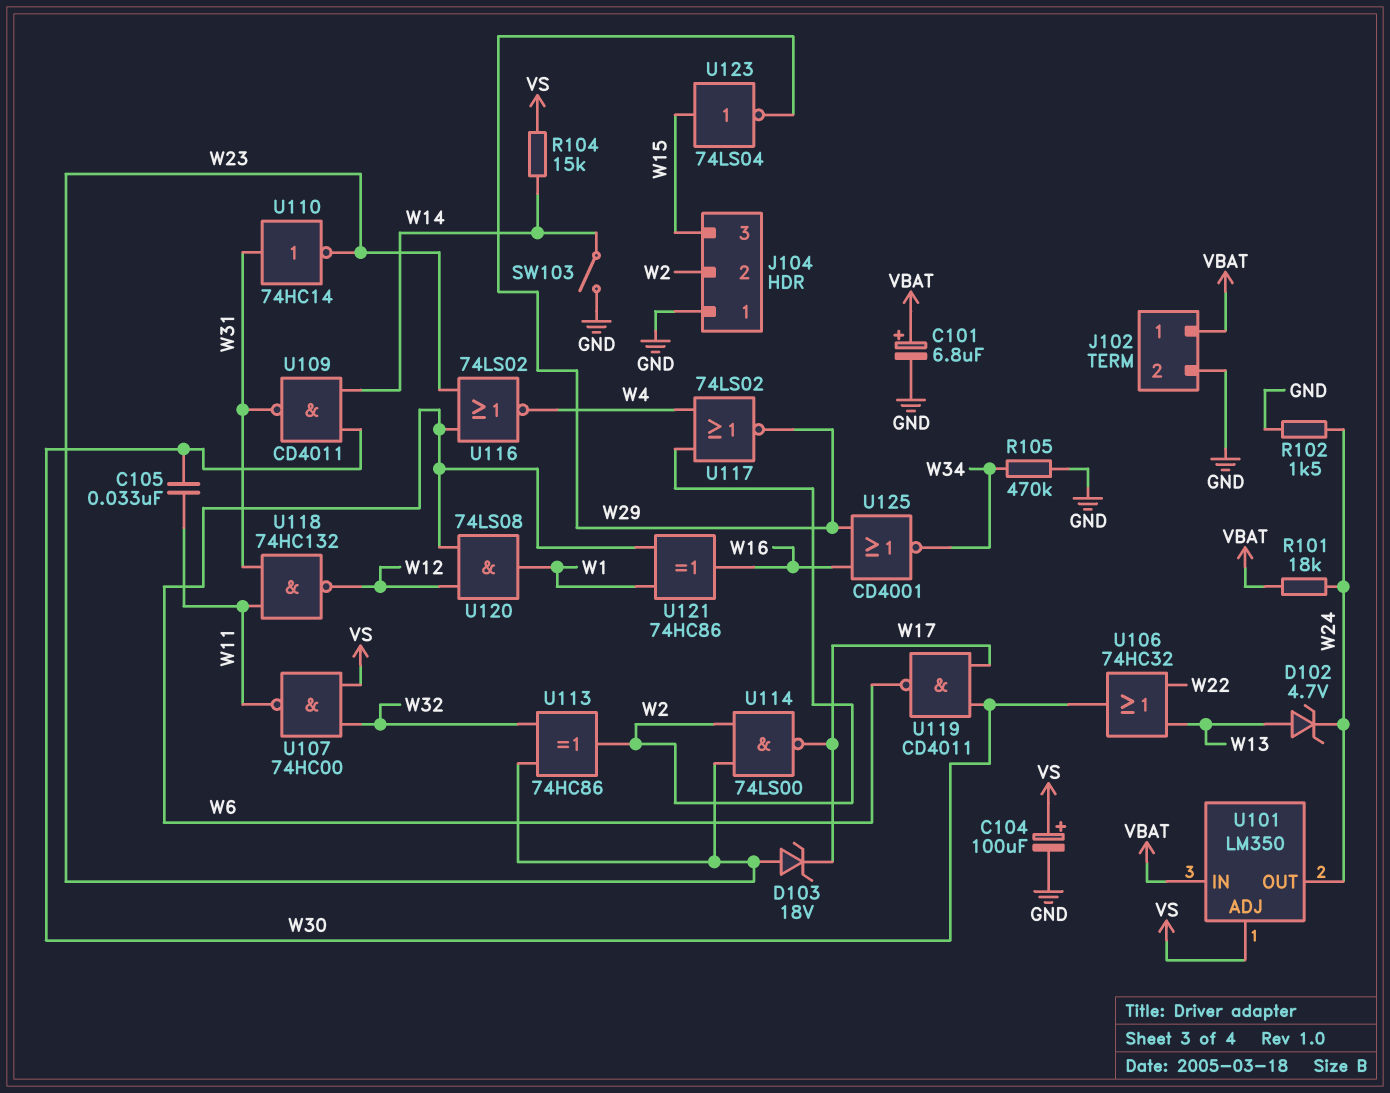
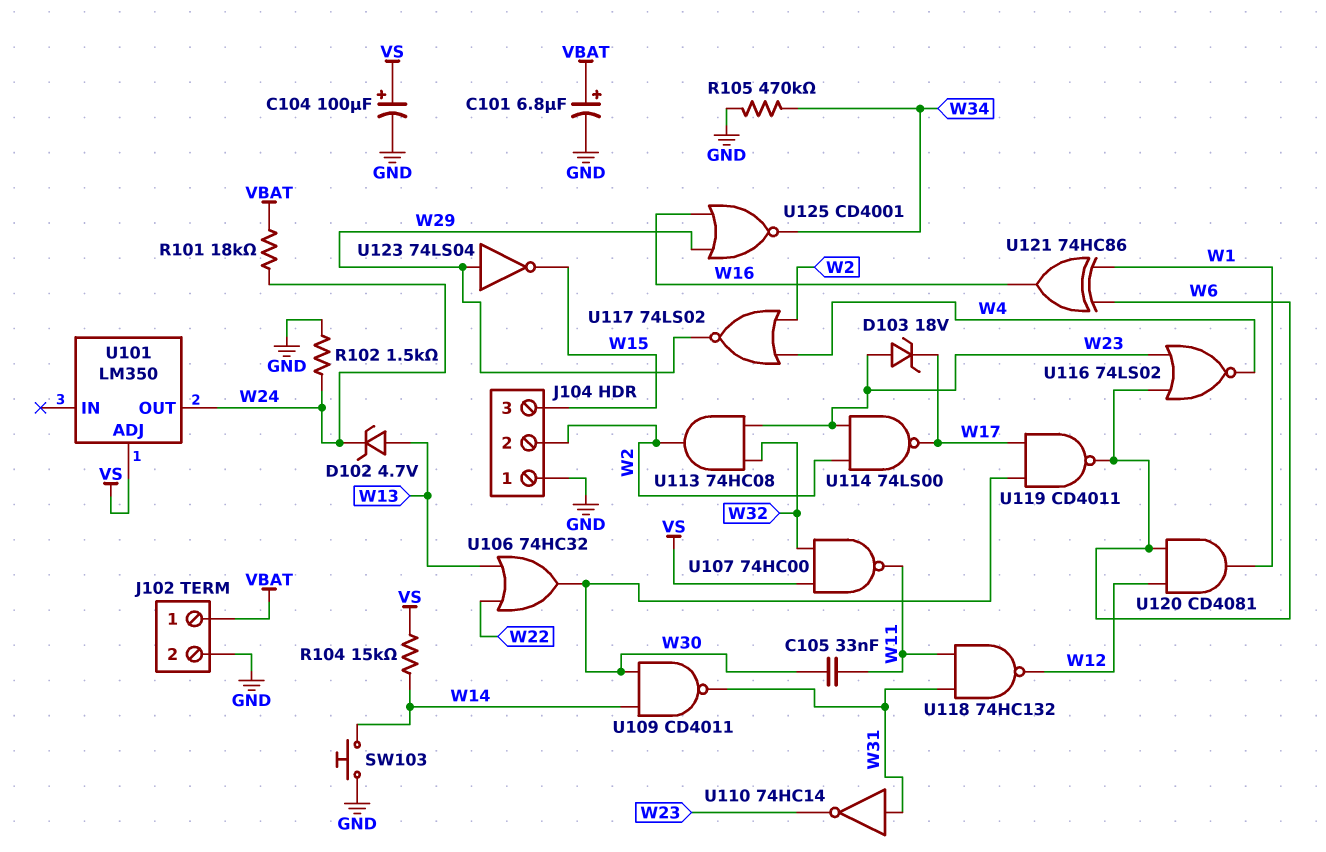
SW103: switch (GND, W14) -> button (GND, W14)
U101 pin IN: VBAT -> none
U113: XOR 74HC86 (in W23, in W32, out W2) -> AND 74HC08 (in W23, in W32, out W2)
U120: AND 74LS08 (in W6, in W12, out W1) -> AND CD4081 (in W6, in W12, out W1)
U123: NOT 74LS04 (in W15, out W29) -> NOT 74LS04 (in W29, out W15)

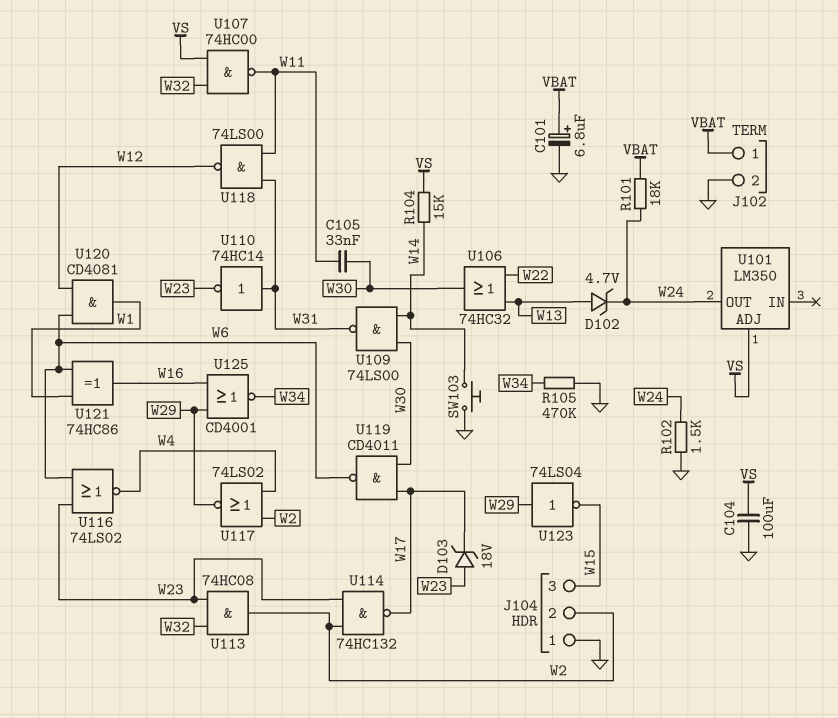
C104: 100uF (plus VS, minus GND) -> 100uF (GND, VS)
U109: NAND CD4011 (in W14, in W30, out W31) -> NAND 74LS00 (in W14, in W30, out W31)
U114: NAND 74LS00 (in W2, in W23, out W17) -> NAND 74HC132 (in W2, in W23, out W17)
U118: NAND 74HC132 (in W11, in W31, out W12) -> NAND 74LS00 (in W11, in W31, out W12)

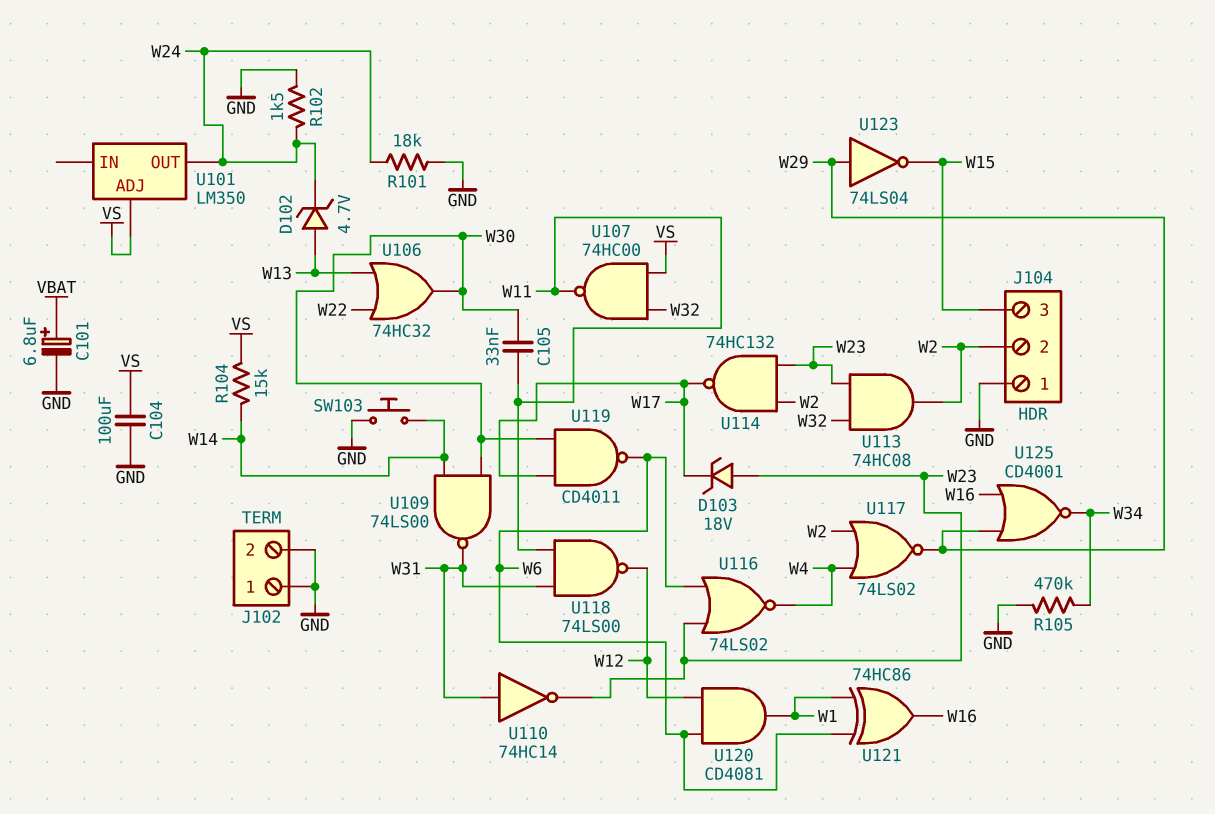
J102 pin 1: VBAT -> GND
R101: 18k (VBAT, W24) -> 18k (GND, W24)

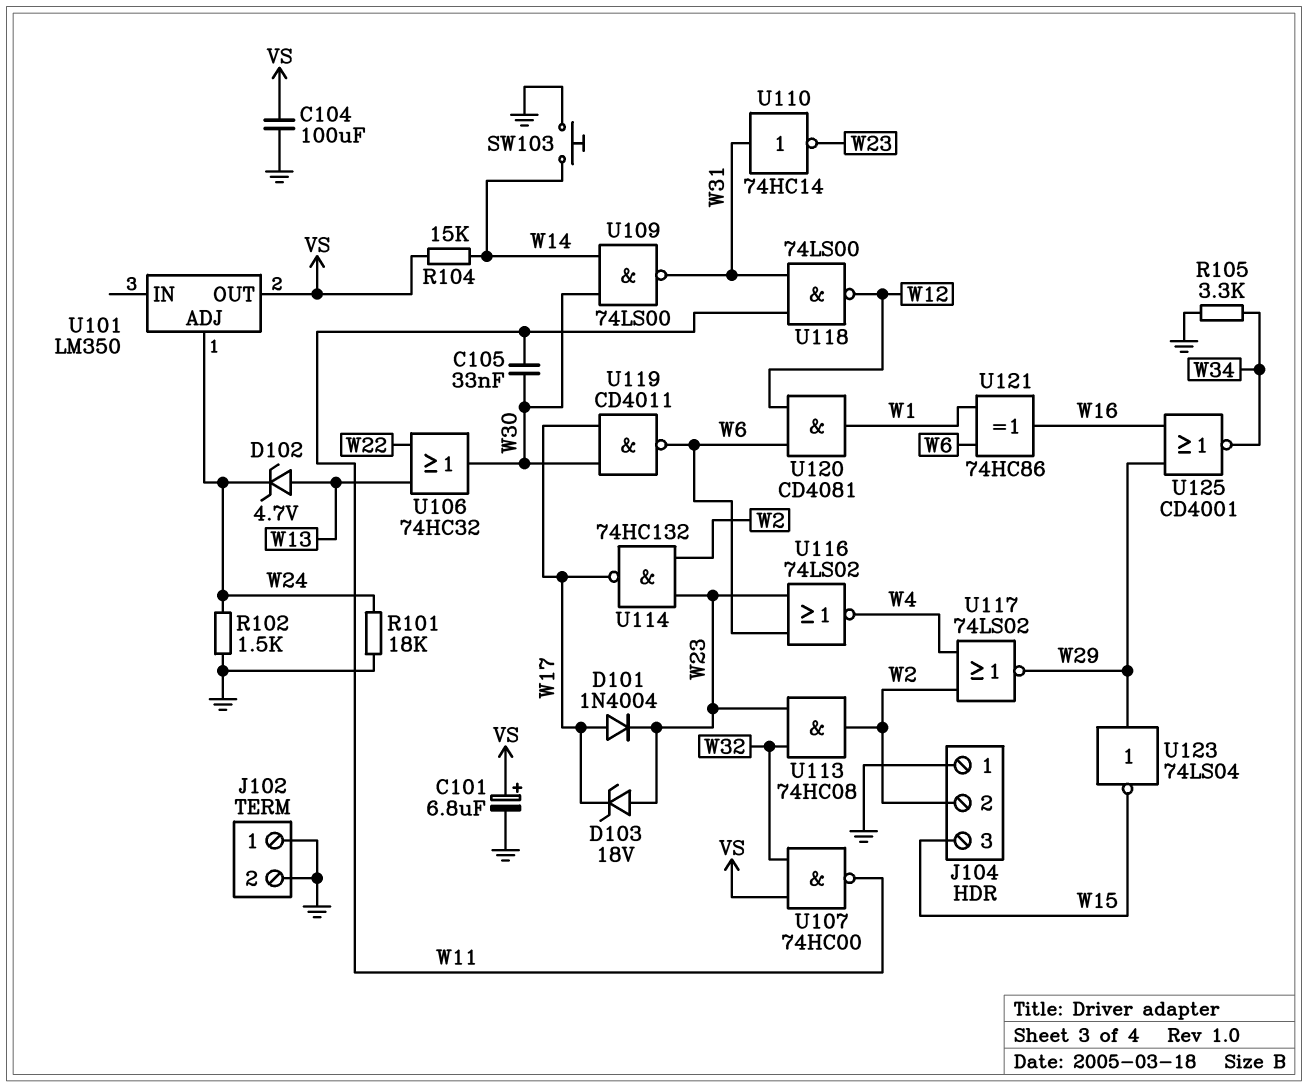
C101: 6.8uF (plus VBAT, minus GND) -> 6.8uF (plus VS, minus GND)
D101: none -> diode 1N4004 (A W17, K W23)
R105: 470k (GND, W34) -> 3.3k (GND, W34)
U101 pin ADJ: VS -> W24
U101 pin OUT: W24 -> VS

